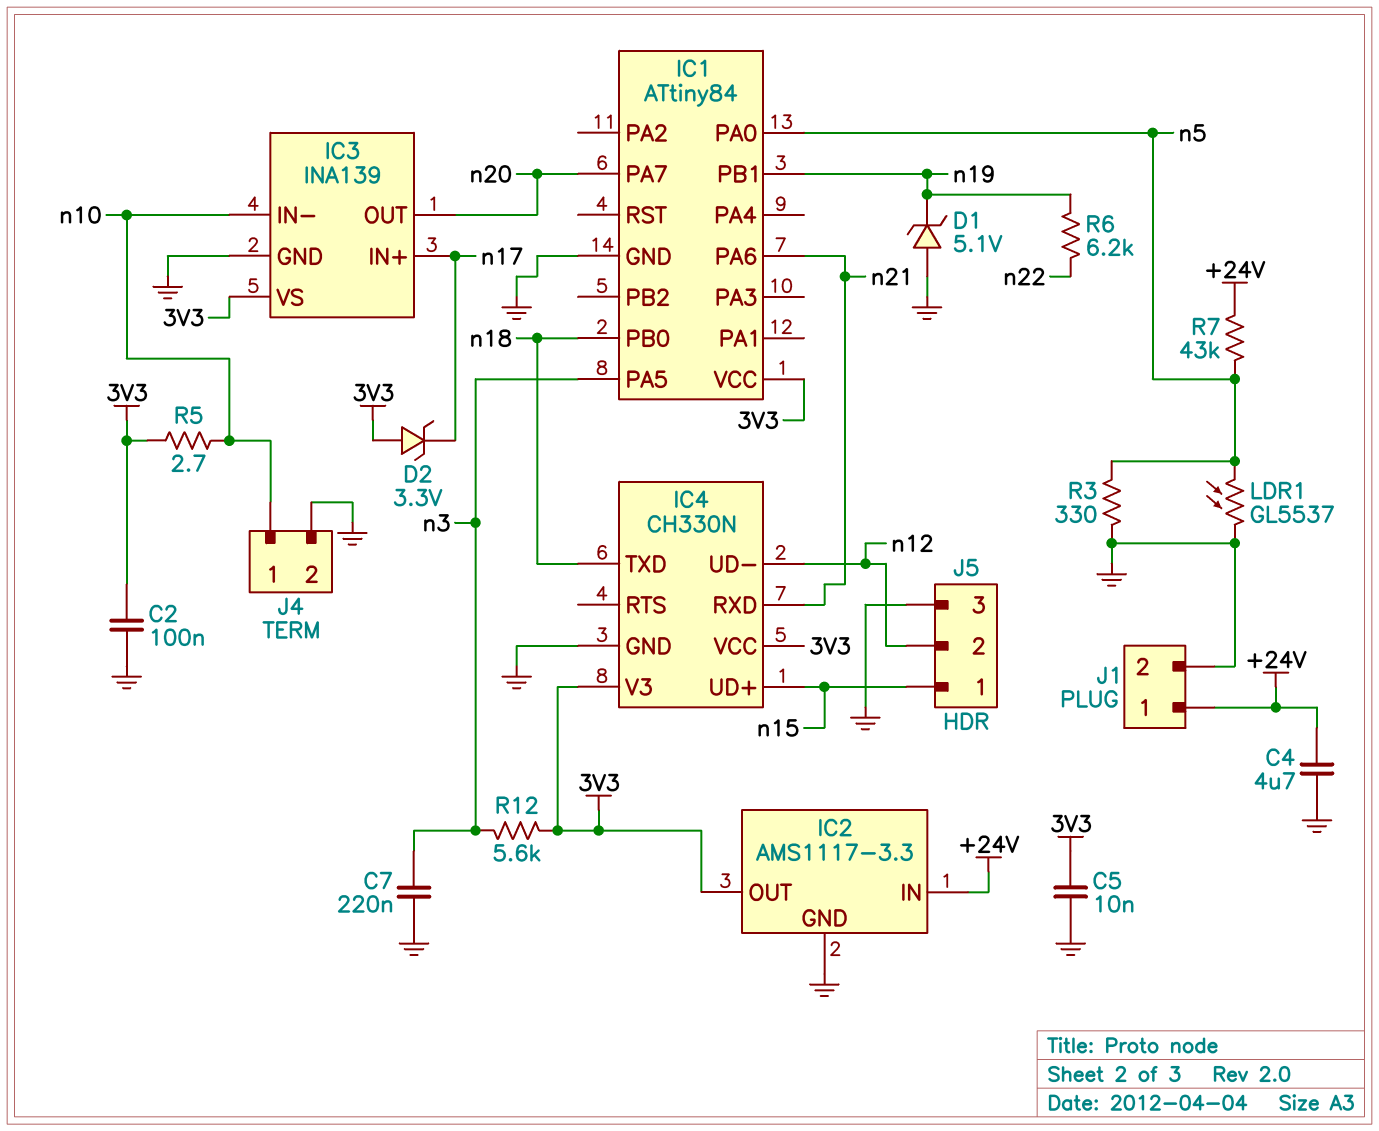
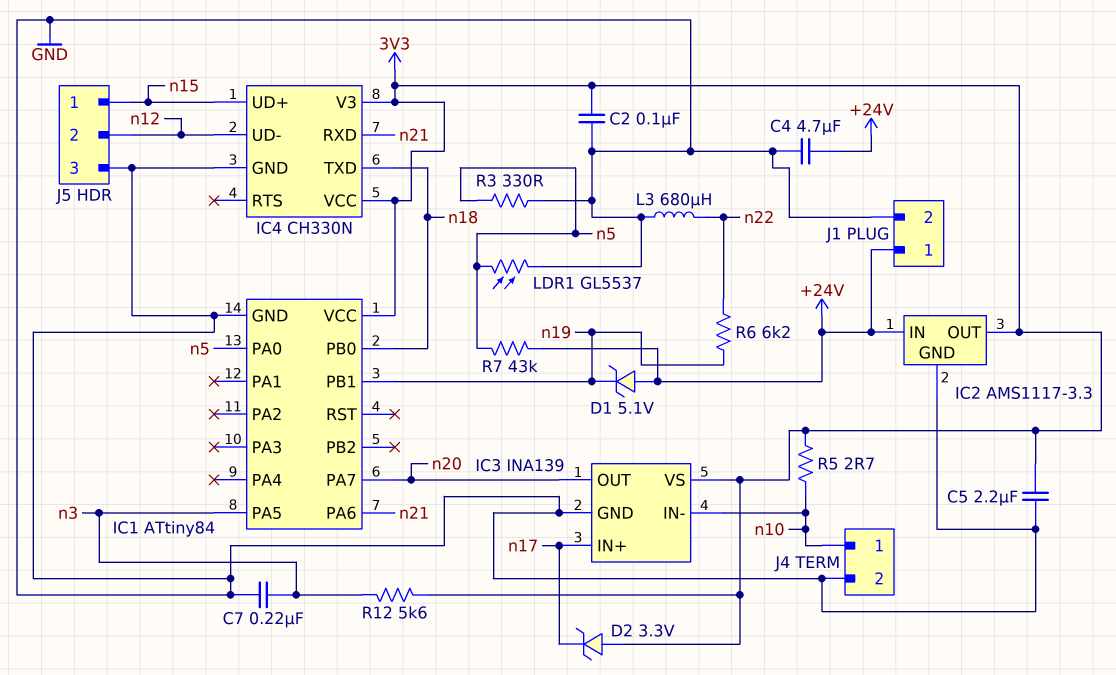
C5: 10nF (3V3, GND) -> 2.2uF (3V3, GND)
D1: zener 5.1V (A GND, K n19) -> zener 5.1V (A +24V, K n19)
L3: none -> 680uH (GND, n22)

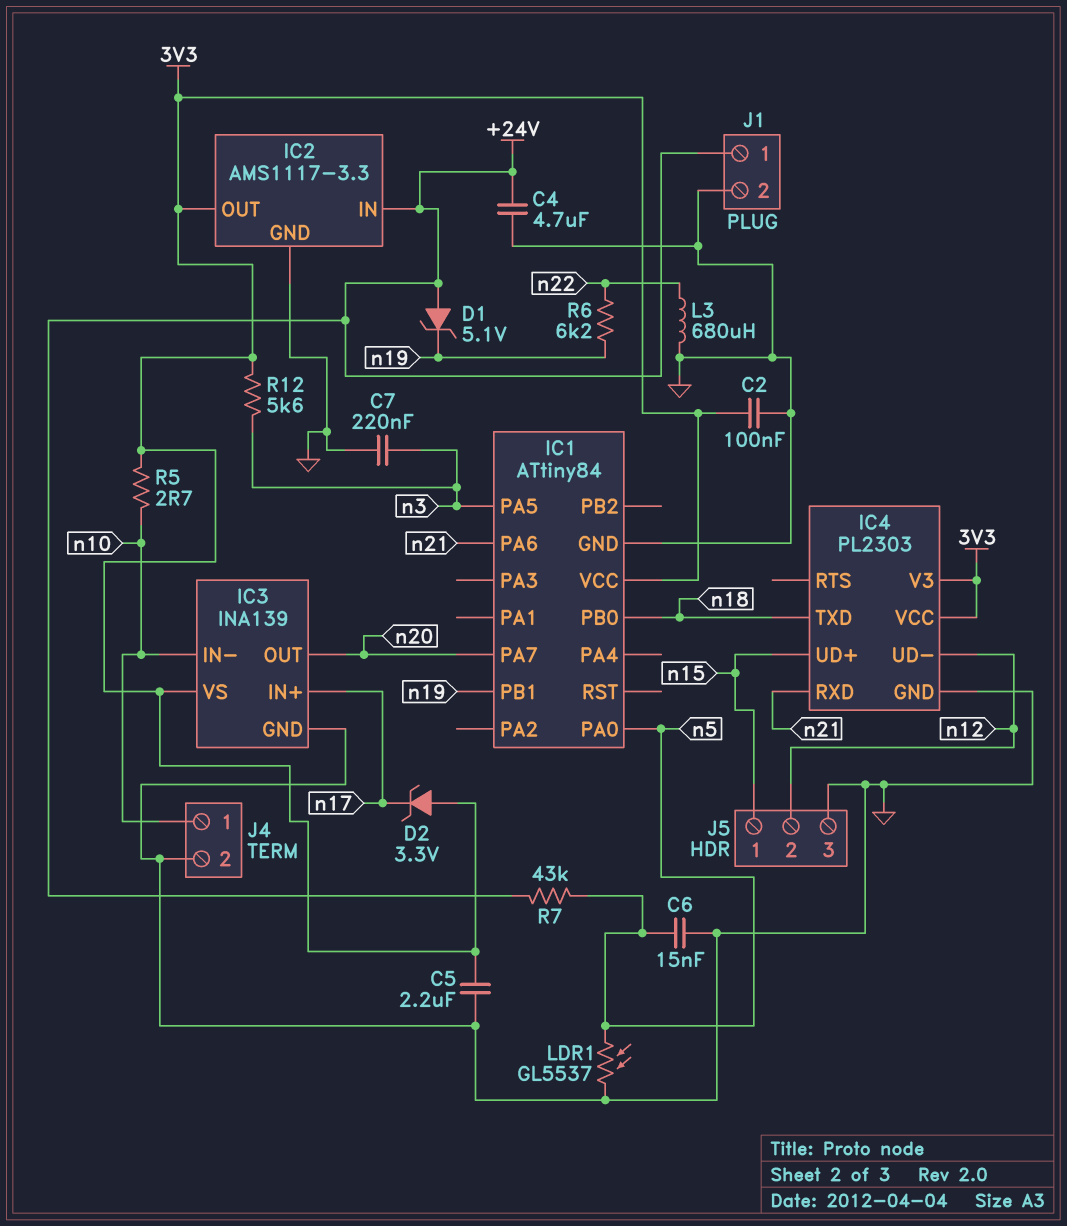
C6: none -> 15nF (GND, n5)
IC4: CH330N -> PL2303
R3: 330 (GND, n5) -> none

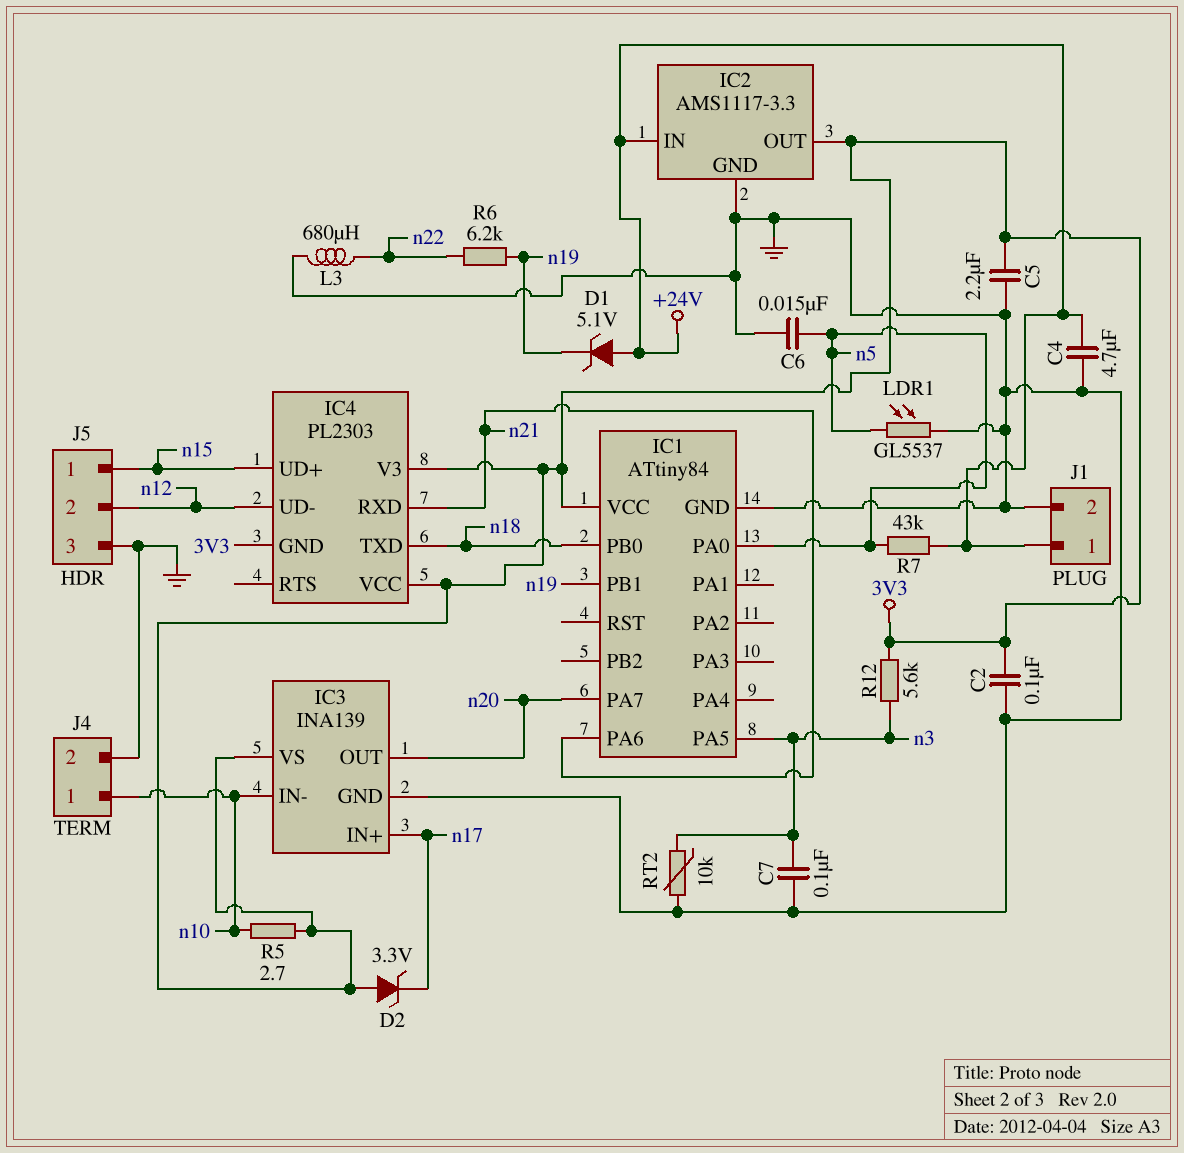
C7: 220nF (GND, n3) -> 100nF (GND, n3)
IC4 pin GND: GND -> 3V3
RT2: none -> 10k (GND, n3)

